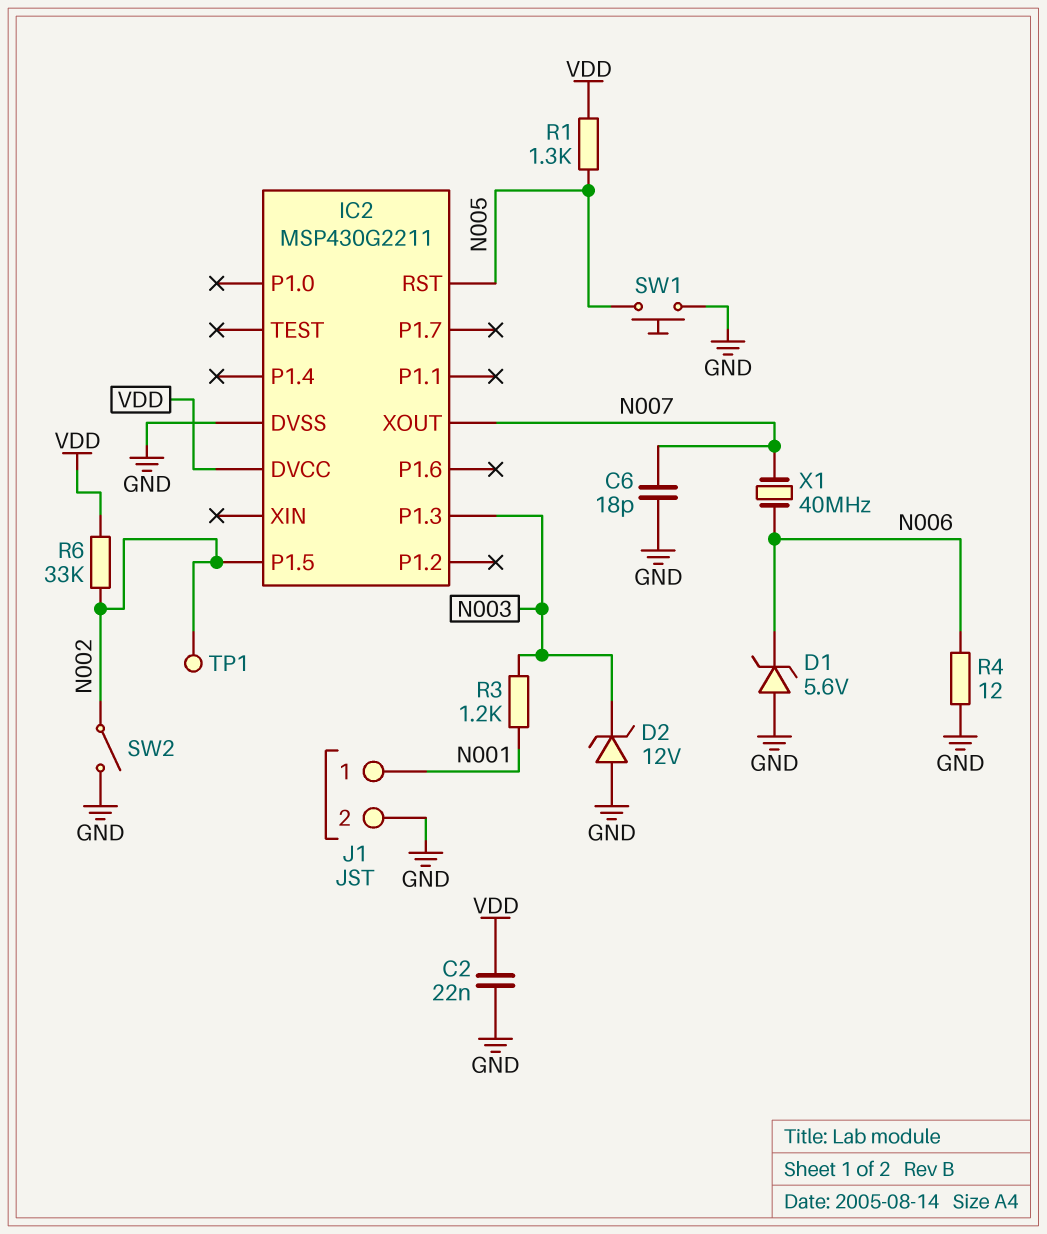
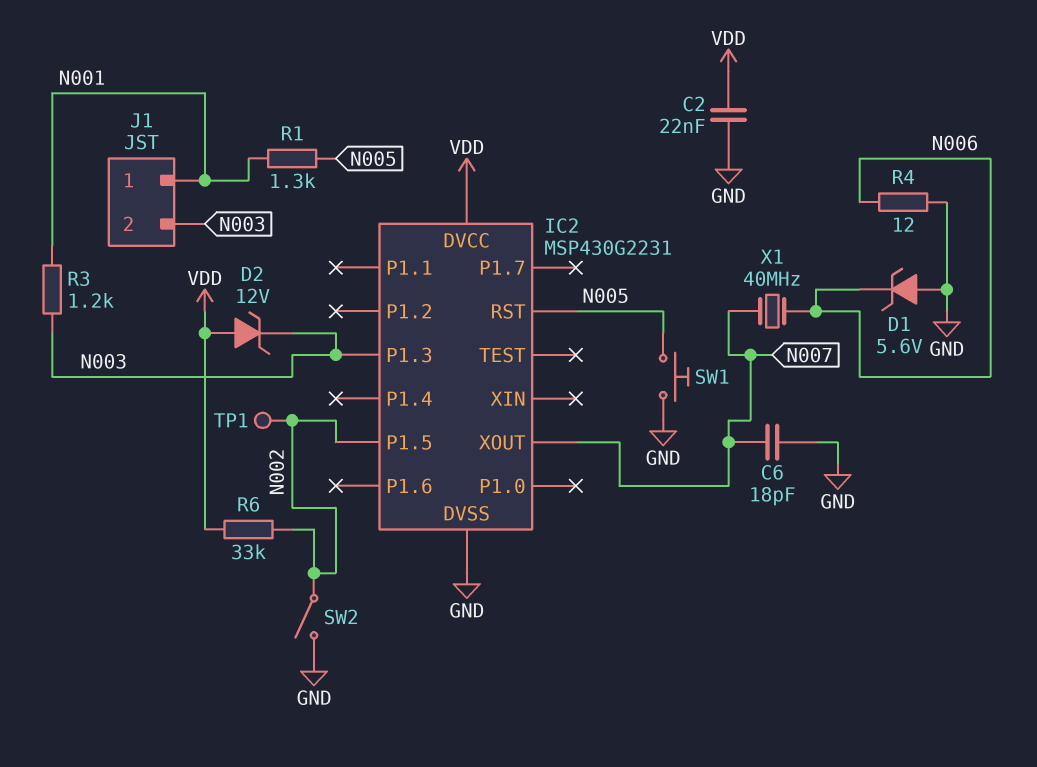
D2: zener 12V (A GND, K N003) -> zener 12V (A VDD, K N003)
IC2: MSP430G2211 -> MSP430G2231
J1 pin 2: GND -> N003
R1: 1.3k (N005, VDD) -> 1.3k (N001, N005)

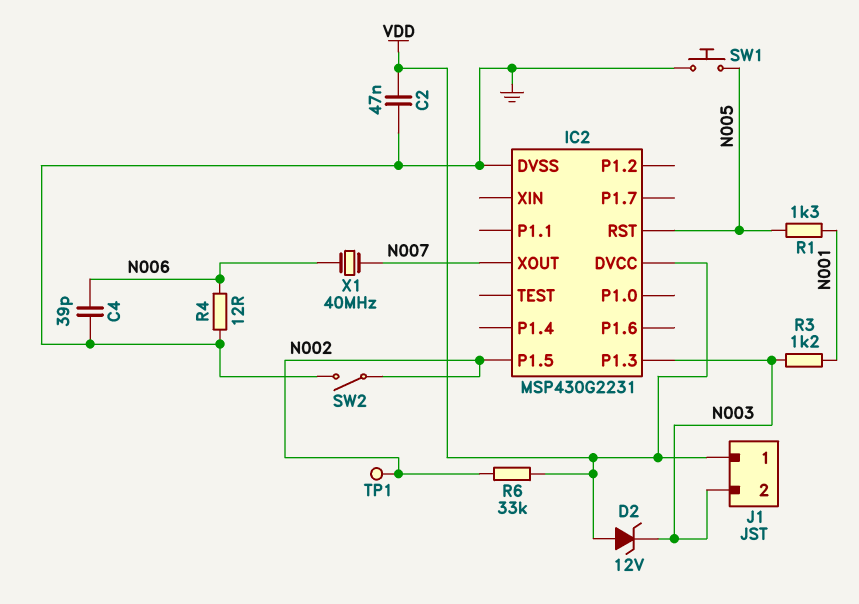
C2: 22nF (GND, VDD) -> 47nF (GND, VDD)
C4: none -> 39pF (GND, N006)
C6: 18pF (GND, N007) -> none
D1: zener 5.6V (A GND, K N006) -> none
J1 pin 1: N001 -> VDD

